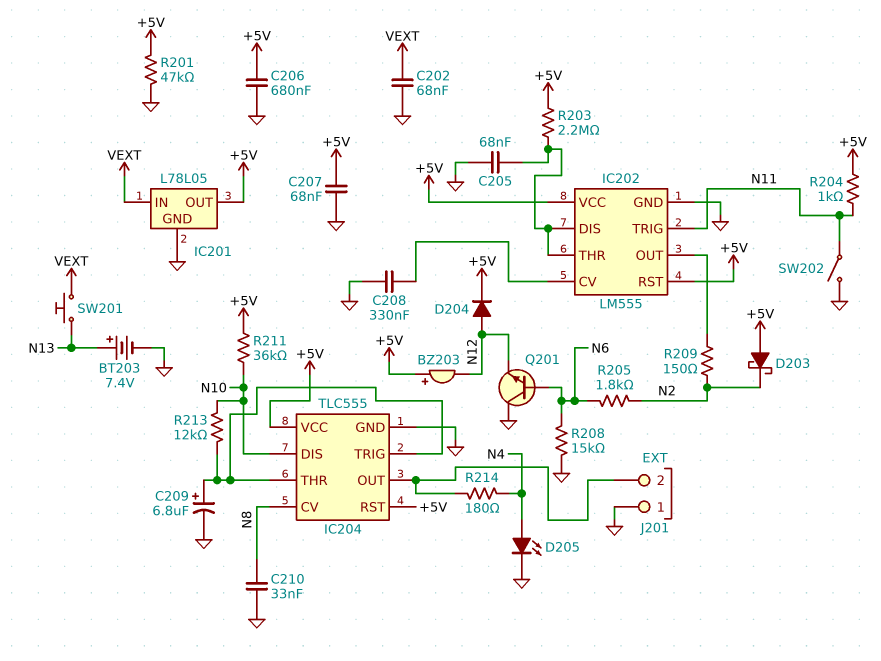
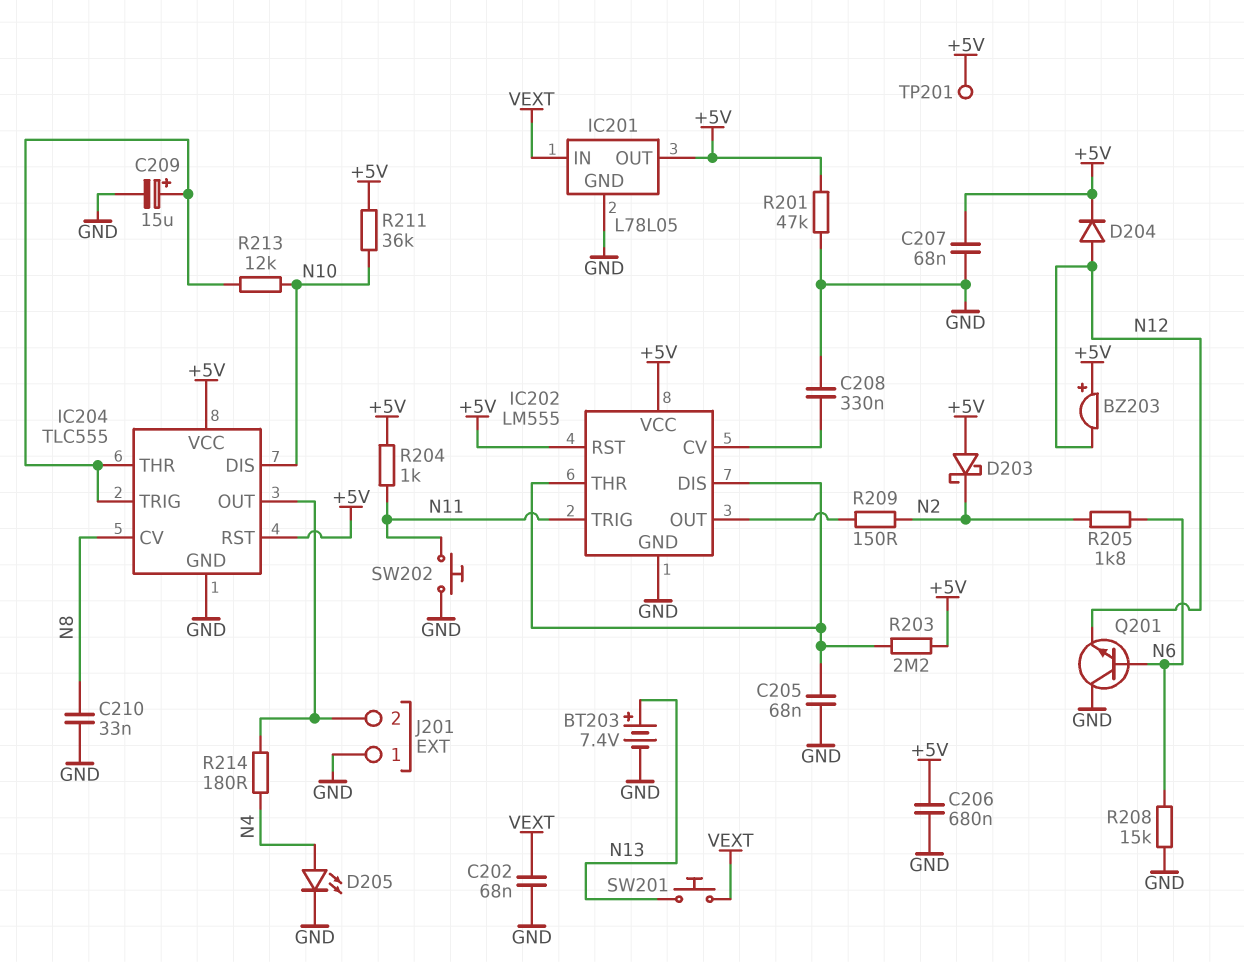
C209: 6.8uF (plus IC204/THR, minus GND) -> 15uF (plus IC204/THR, minus GND)
SW202: switch (GND, N11) -> button (GND, N11)
TP201: none -> test point (+5V)

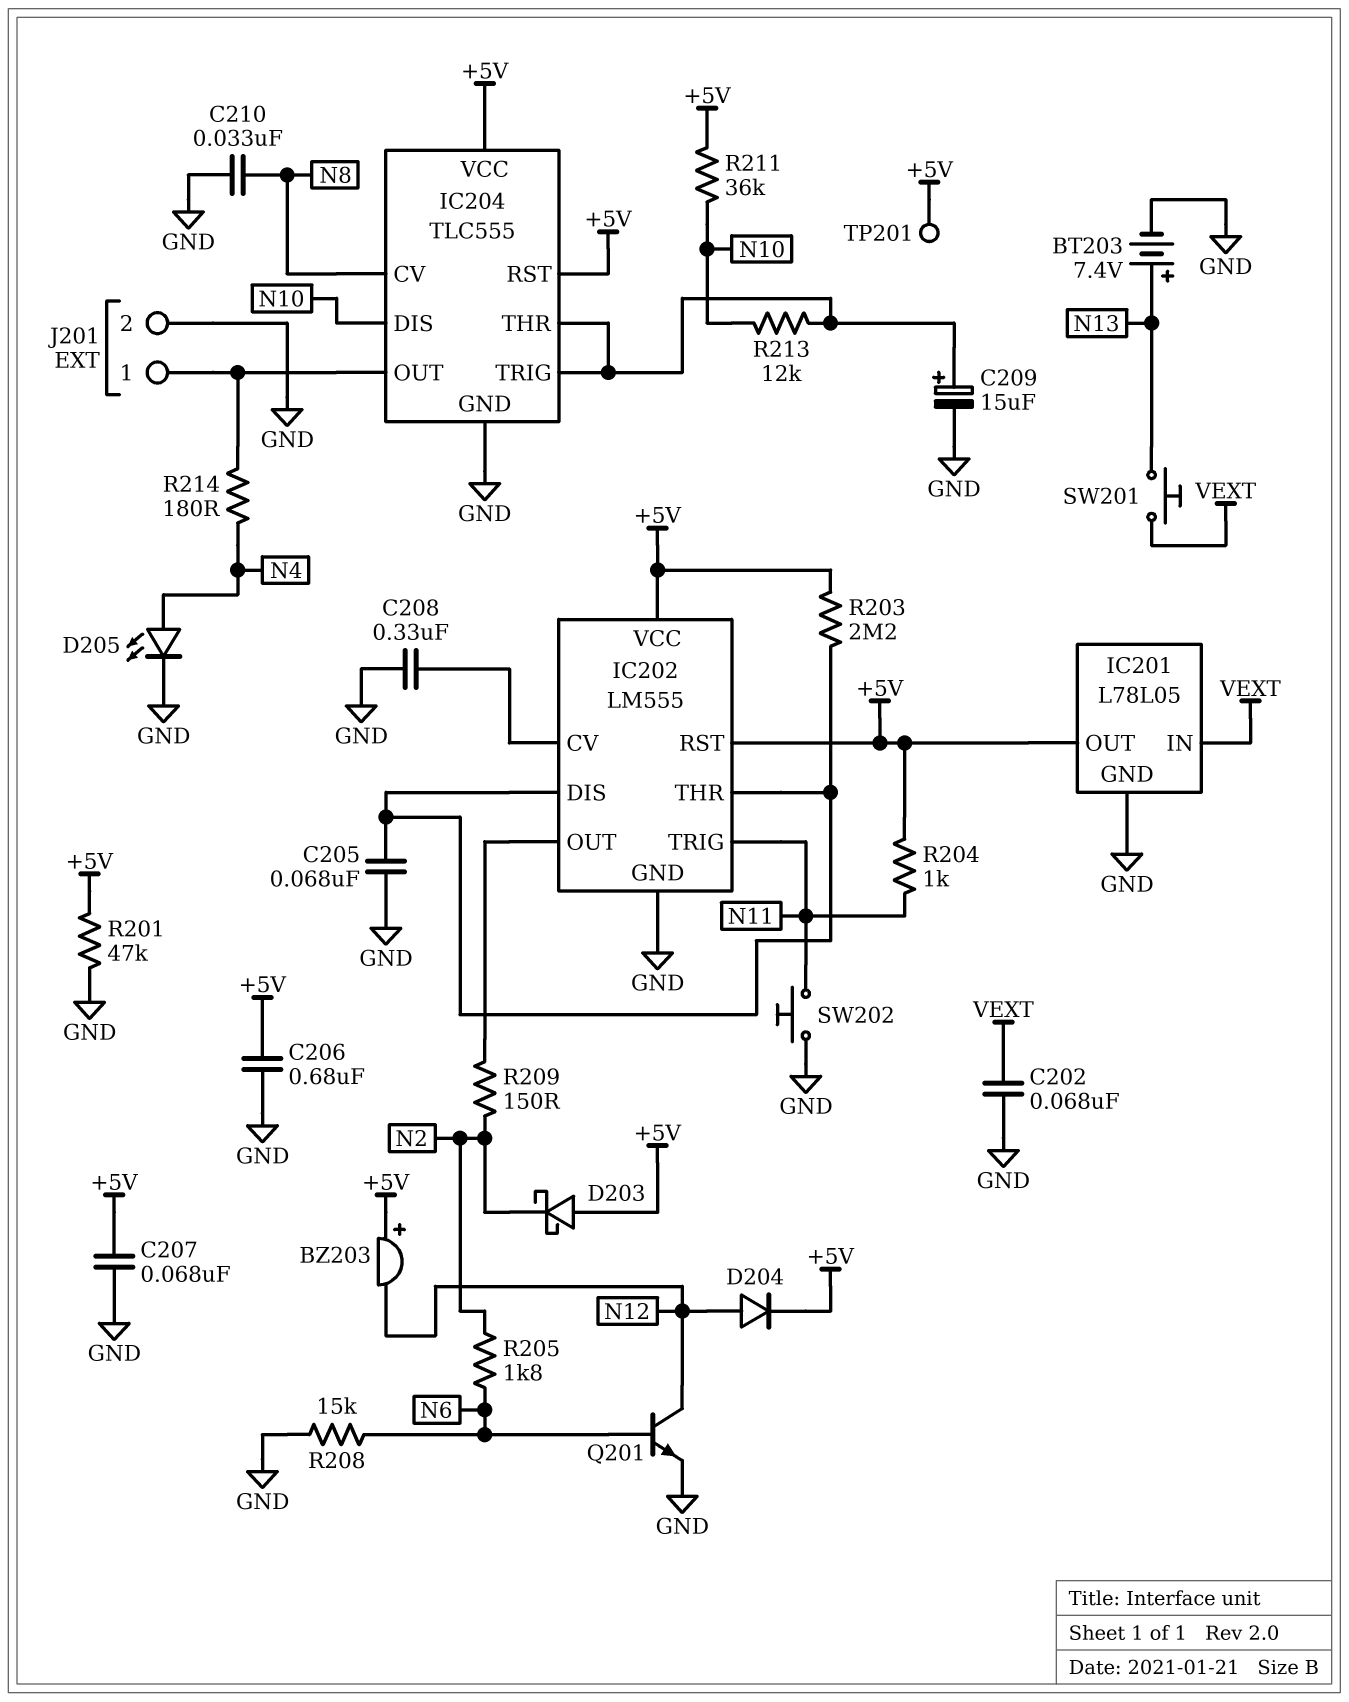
J201 pin 1: GND -> IC204/OUT
J201 pin 2: IC204/OUT -> GND
Q201: NPN (B N6, C GND, E N12) -> NPN (B N6, C N12, E GND)

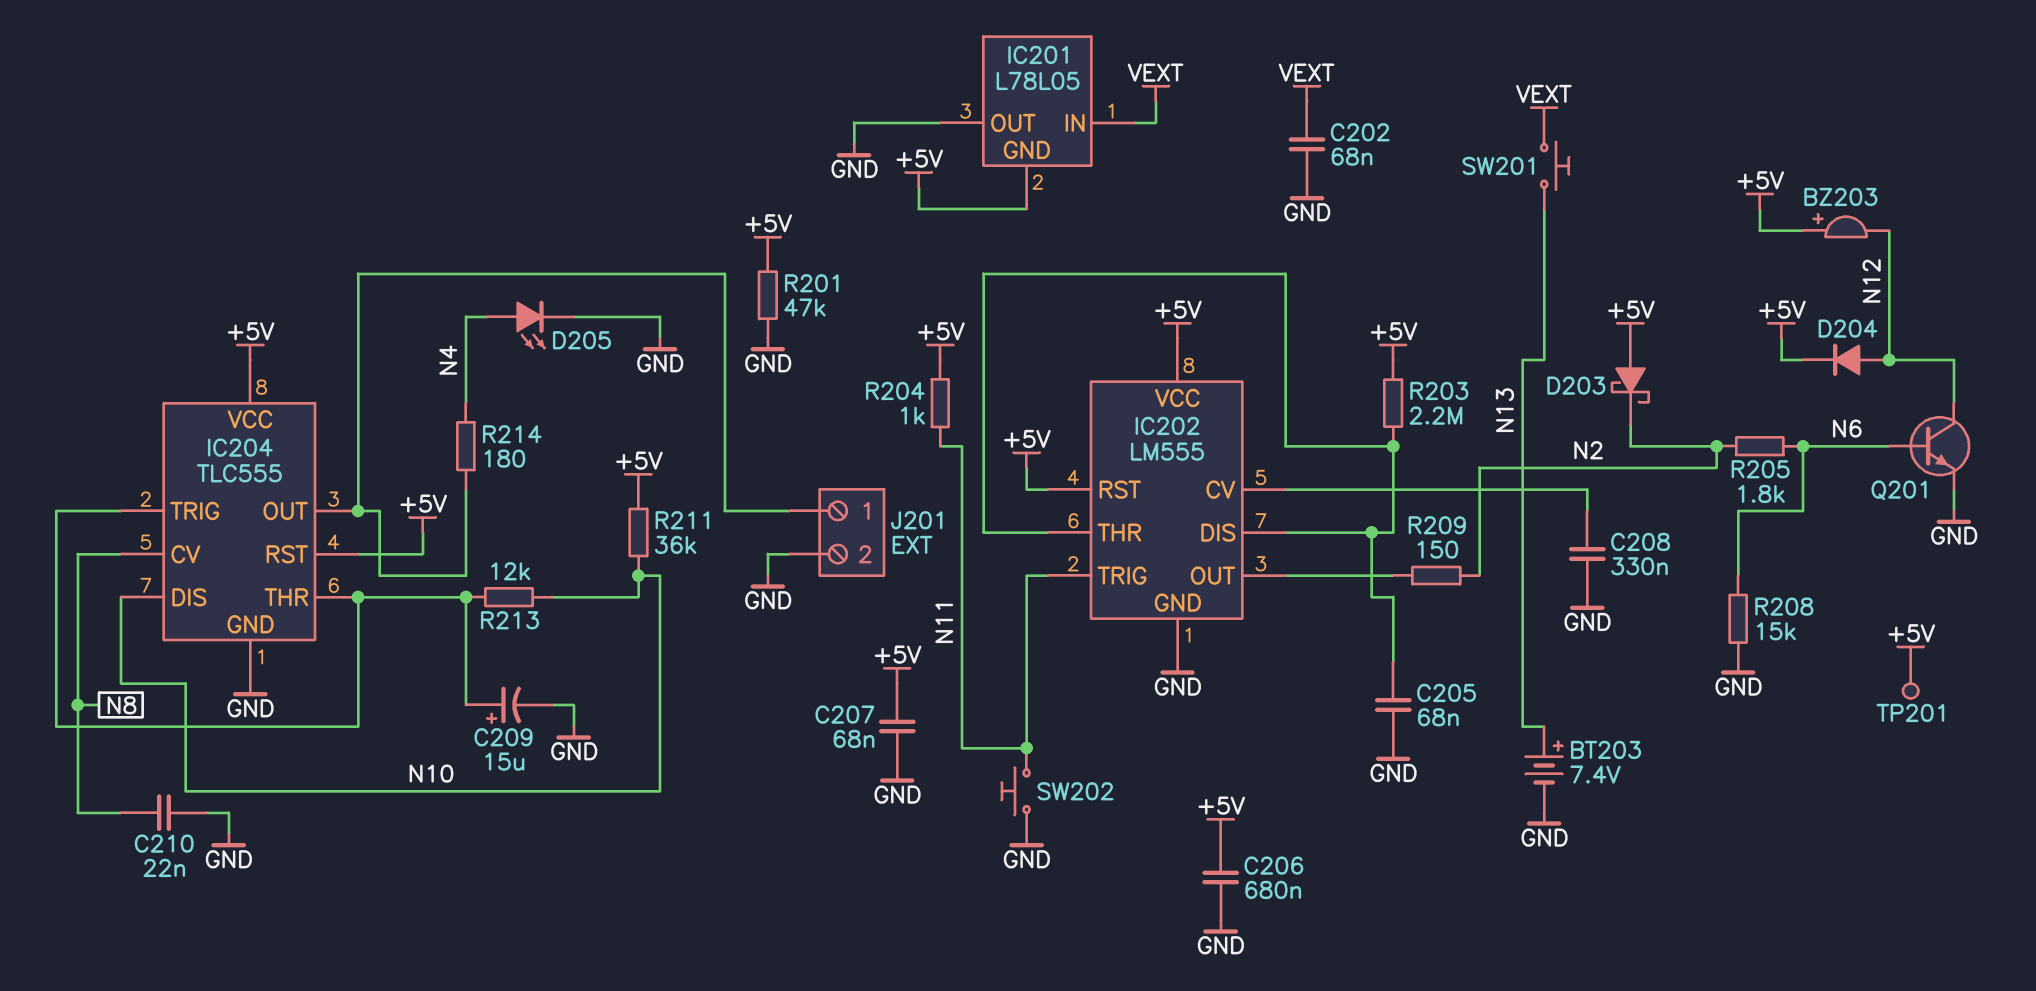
C210: 33nF (GND, N8) -> 22nF (GND, N8)
IC201 pin GND: GND -> +5V
IC201 pin OUT: +5V -> GND

